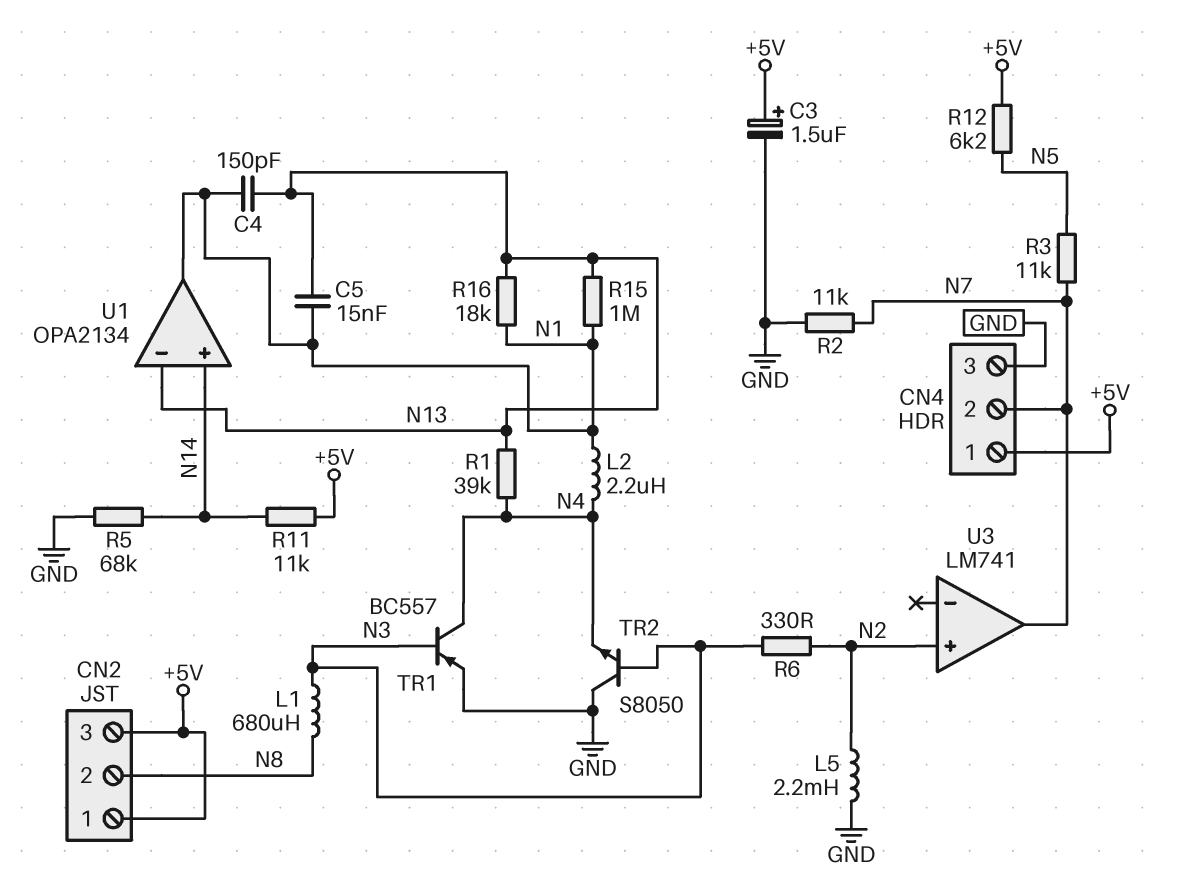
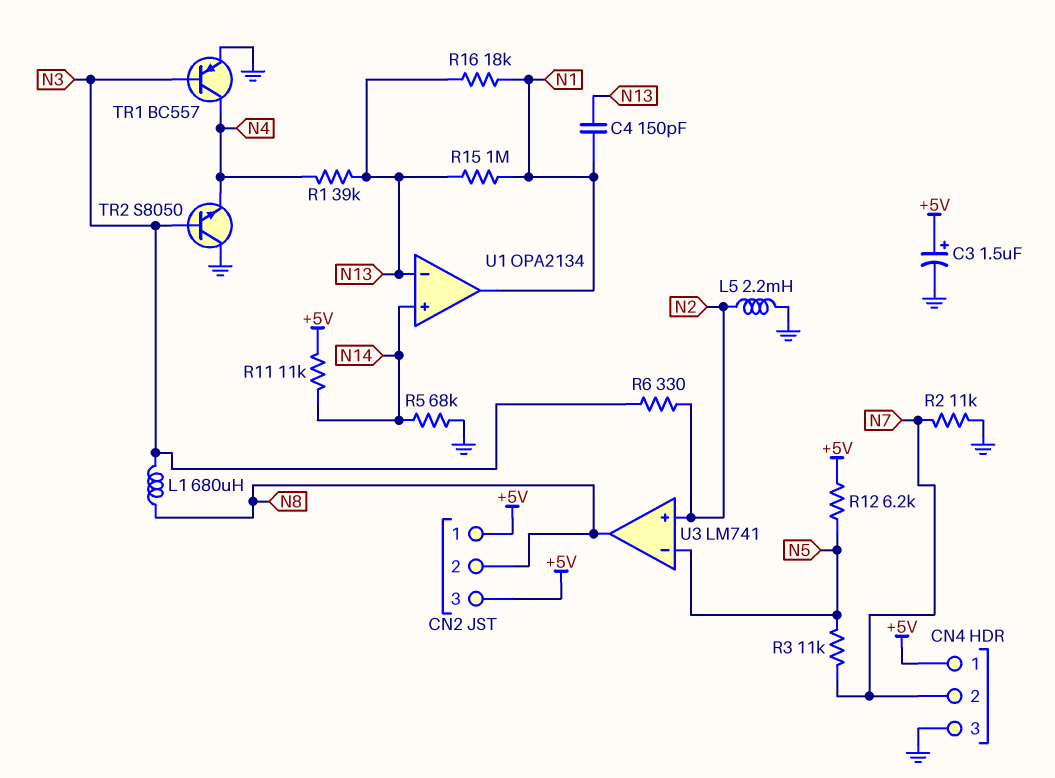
C5: 15nF (N1, N13) -> none
L2: 2.2uH (N1, N4) -> none
U3 pin in-: none -> N5
U3 pin out: N7 -> N8

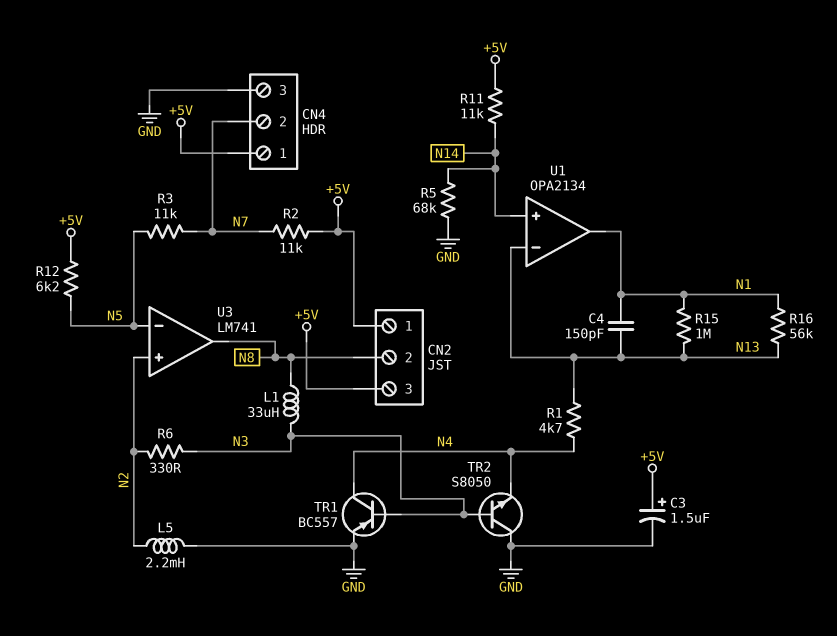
L1: 680uH (N3, N8) -> 33uH (N3, N8)
R1: 39k (N4, N13) -> 4.7k (N4, N13)
R2: 11k (GND, N7) -> 11k (+5V, N7)
R16: 18k (N1, N13) -> 56k (N1, N13)

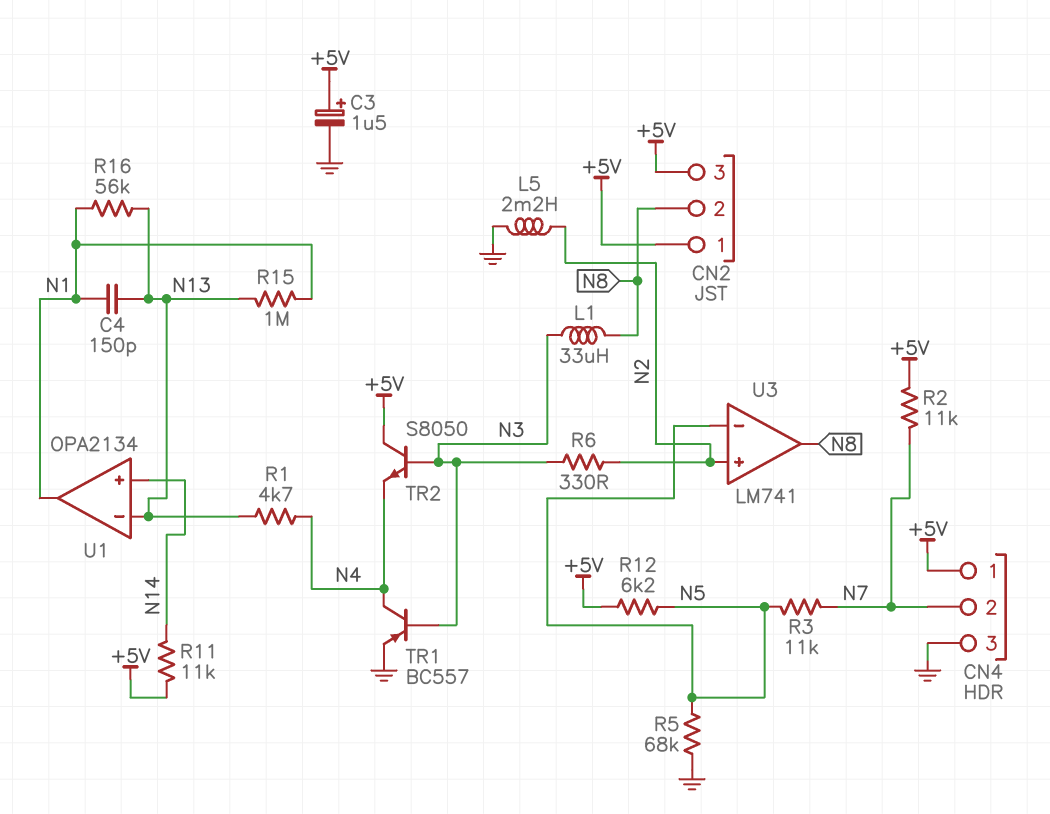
R5: 68k (GND, N14) -> 68k (GND, N5)
TR2: NPN S8050 (B N3, C GND, E N4) -> NPN S8050 (B N3, C +5V, E N4)

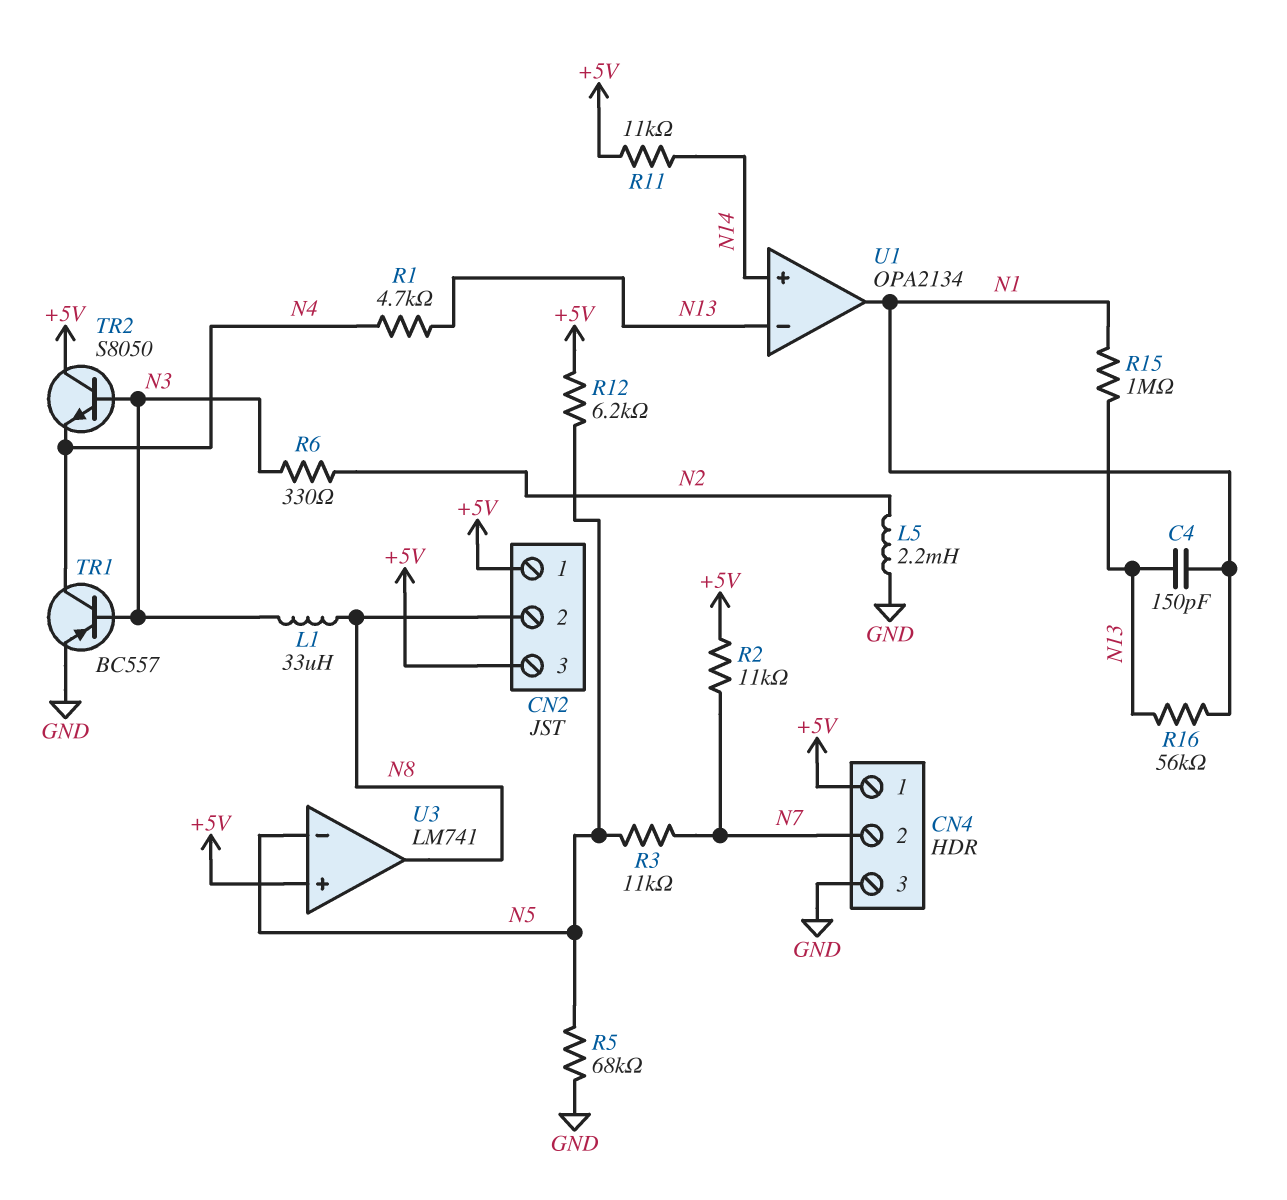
C3: 1.5uF (plus +5V, minus GND) -> none
U3 pin in+: N2 -> +5V

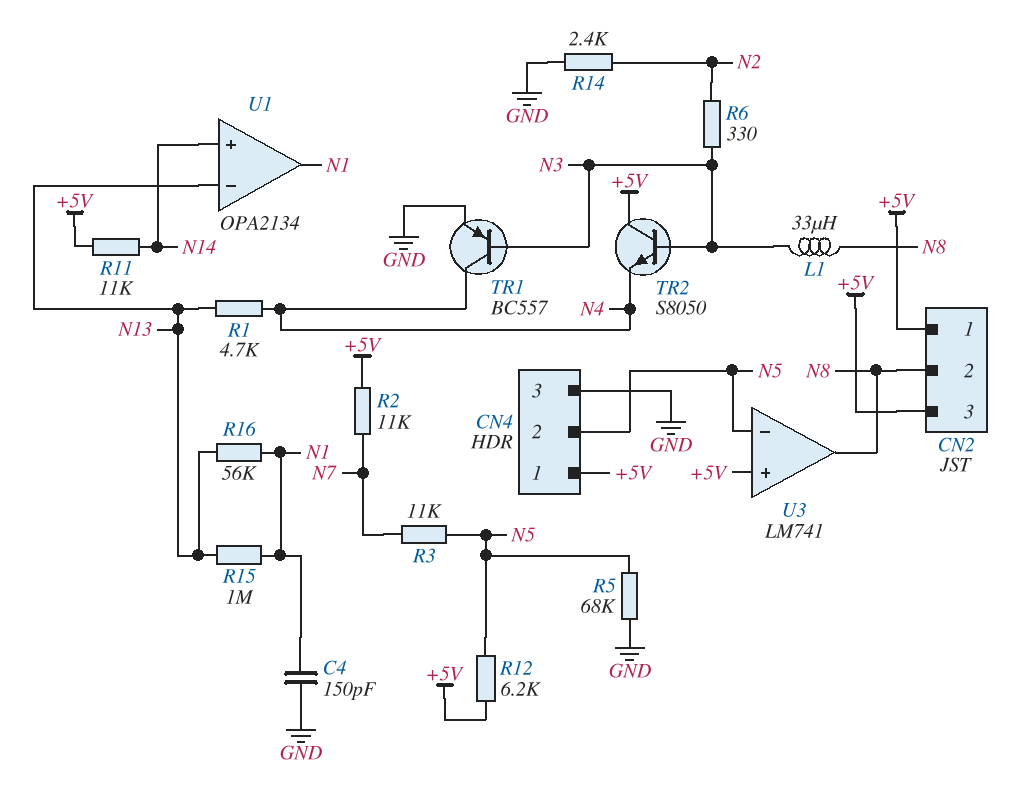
C4: 150pF (N1, N13) -> 150pF (GND, N1)
CN4 pin 2: N7 -> N5
L5: 2.2mH (GND, N2) -> none
R14: none -> 2.4k (GND, N2)

